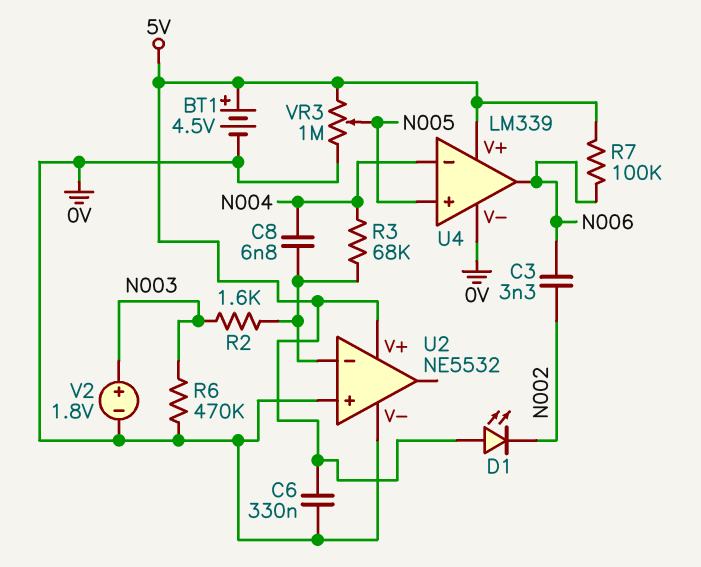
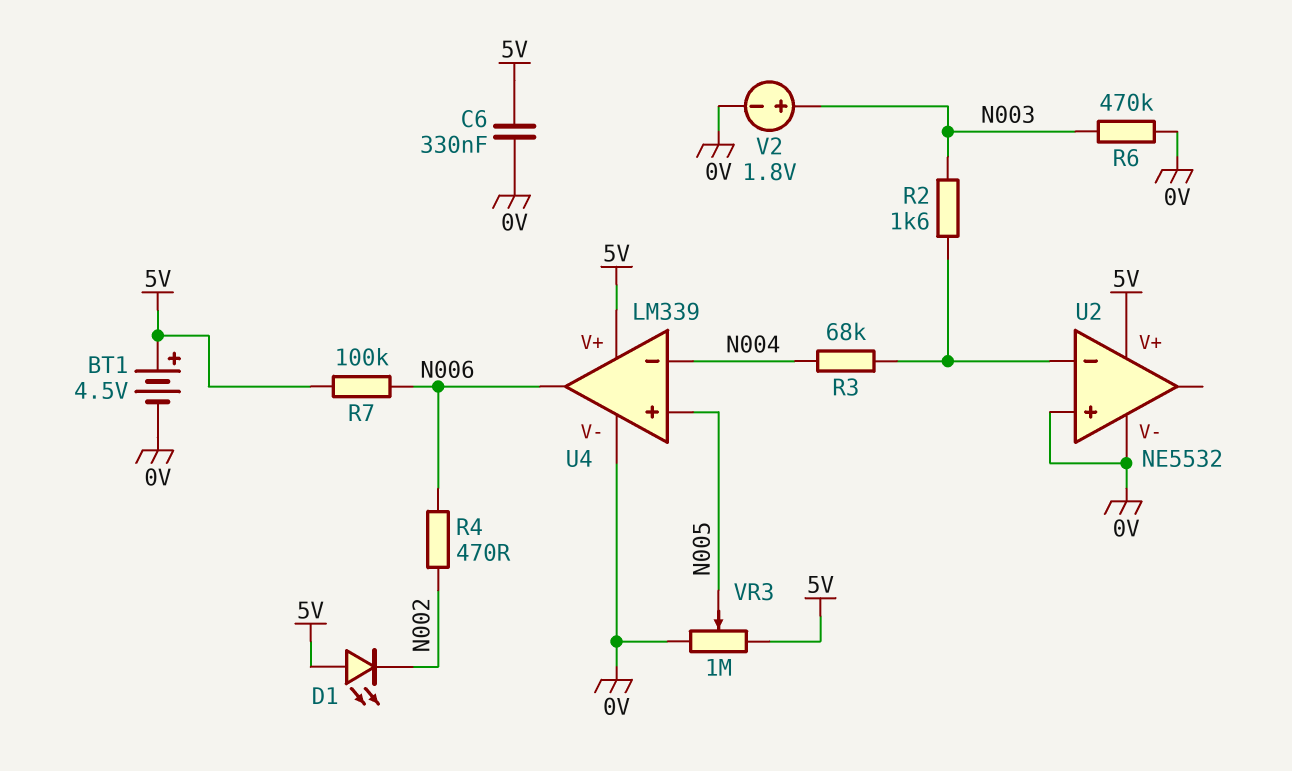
C3: 3.3nF (N002, N006) -> none
C8: 6.8nF (N004, U2/in-) -> none
R4: none -> 470 (N002, N006)

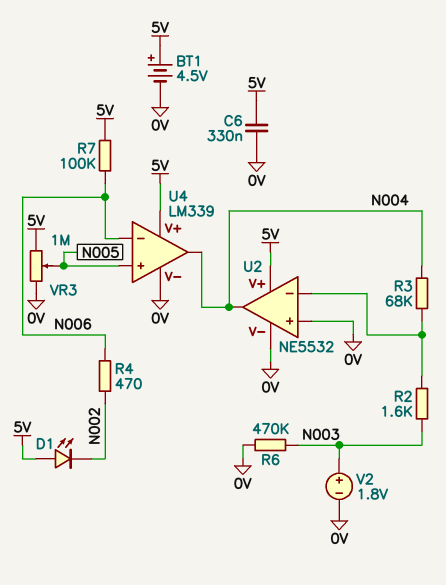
U2 pin out: none -> N004
U4 pin in-: N004 -> N006
U4 pin out: N006 -> N004

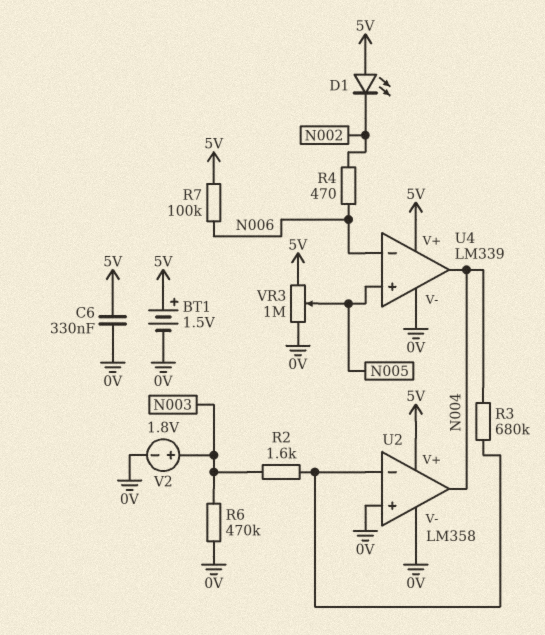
BT1: 4.5V (plus 5V, minus 0V) -> 1.5V (plus 5V, minus 0V)
R3: 68k (N004, U2/in-) -> 680k (N004, U2/in-)
U2: NE5532 -> LM358

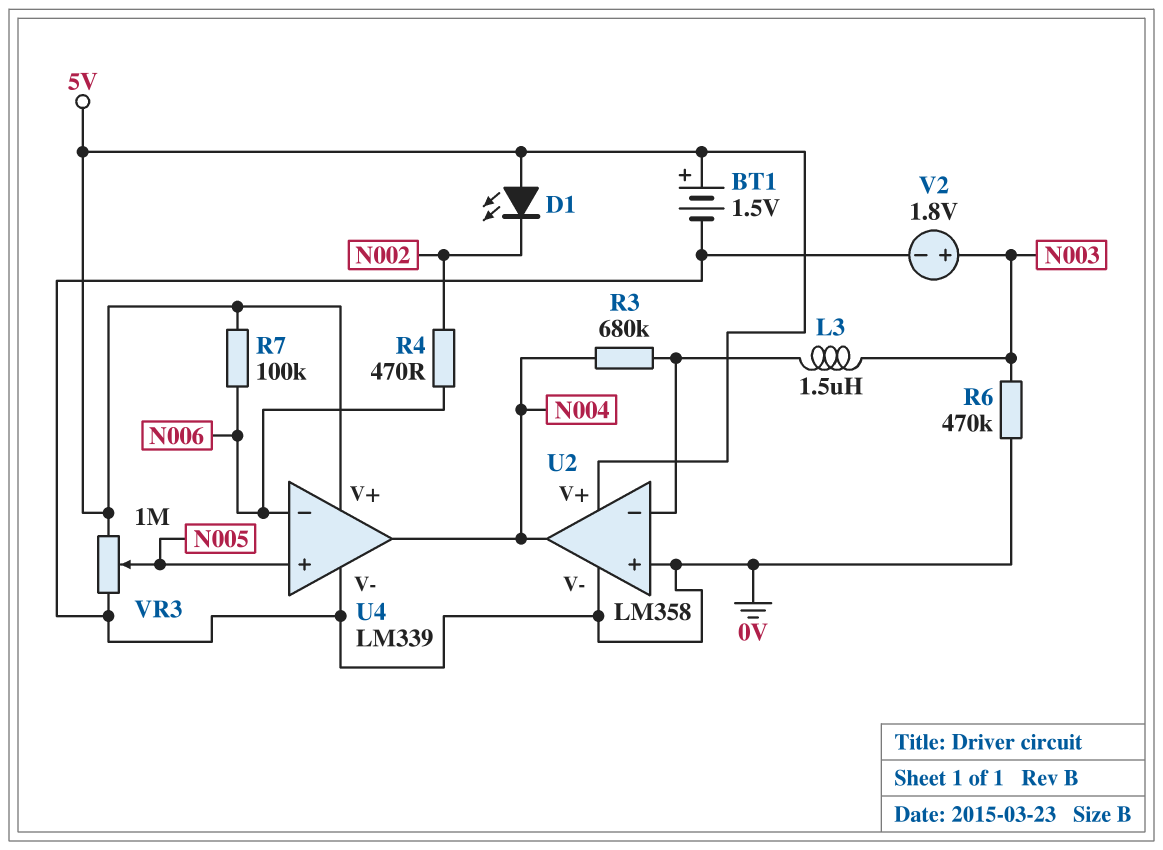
C6: 330nF (0V, 5V) -> none
L3: none -> 1.5uH (N003, U2/in-)
R2: 1.6k (N003, U2/in-) -> none

